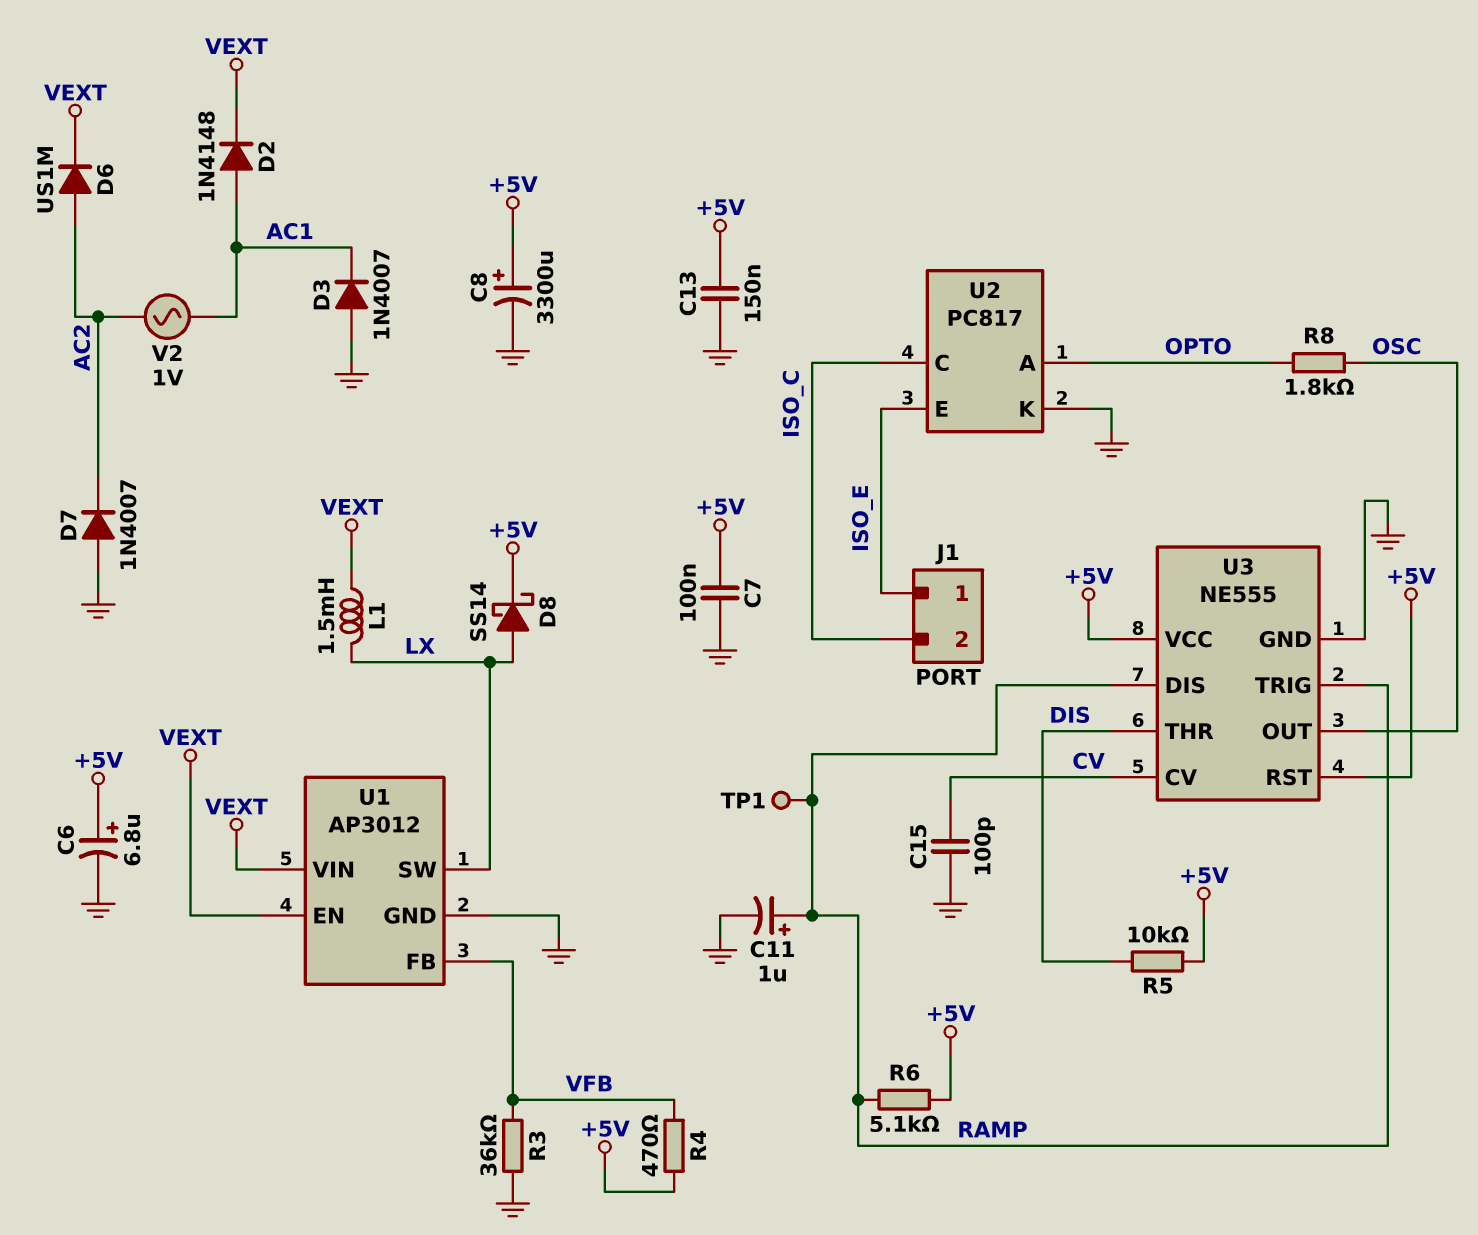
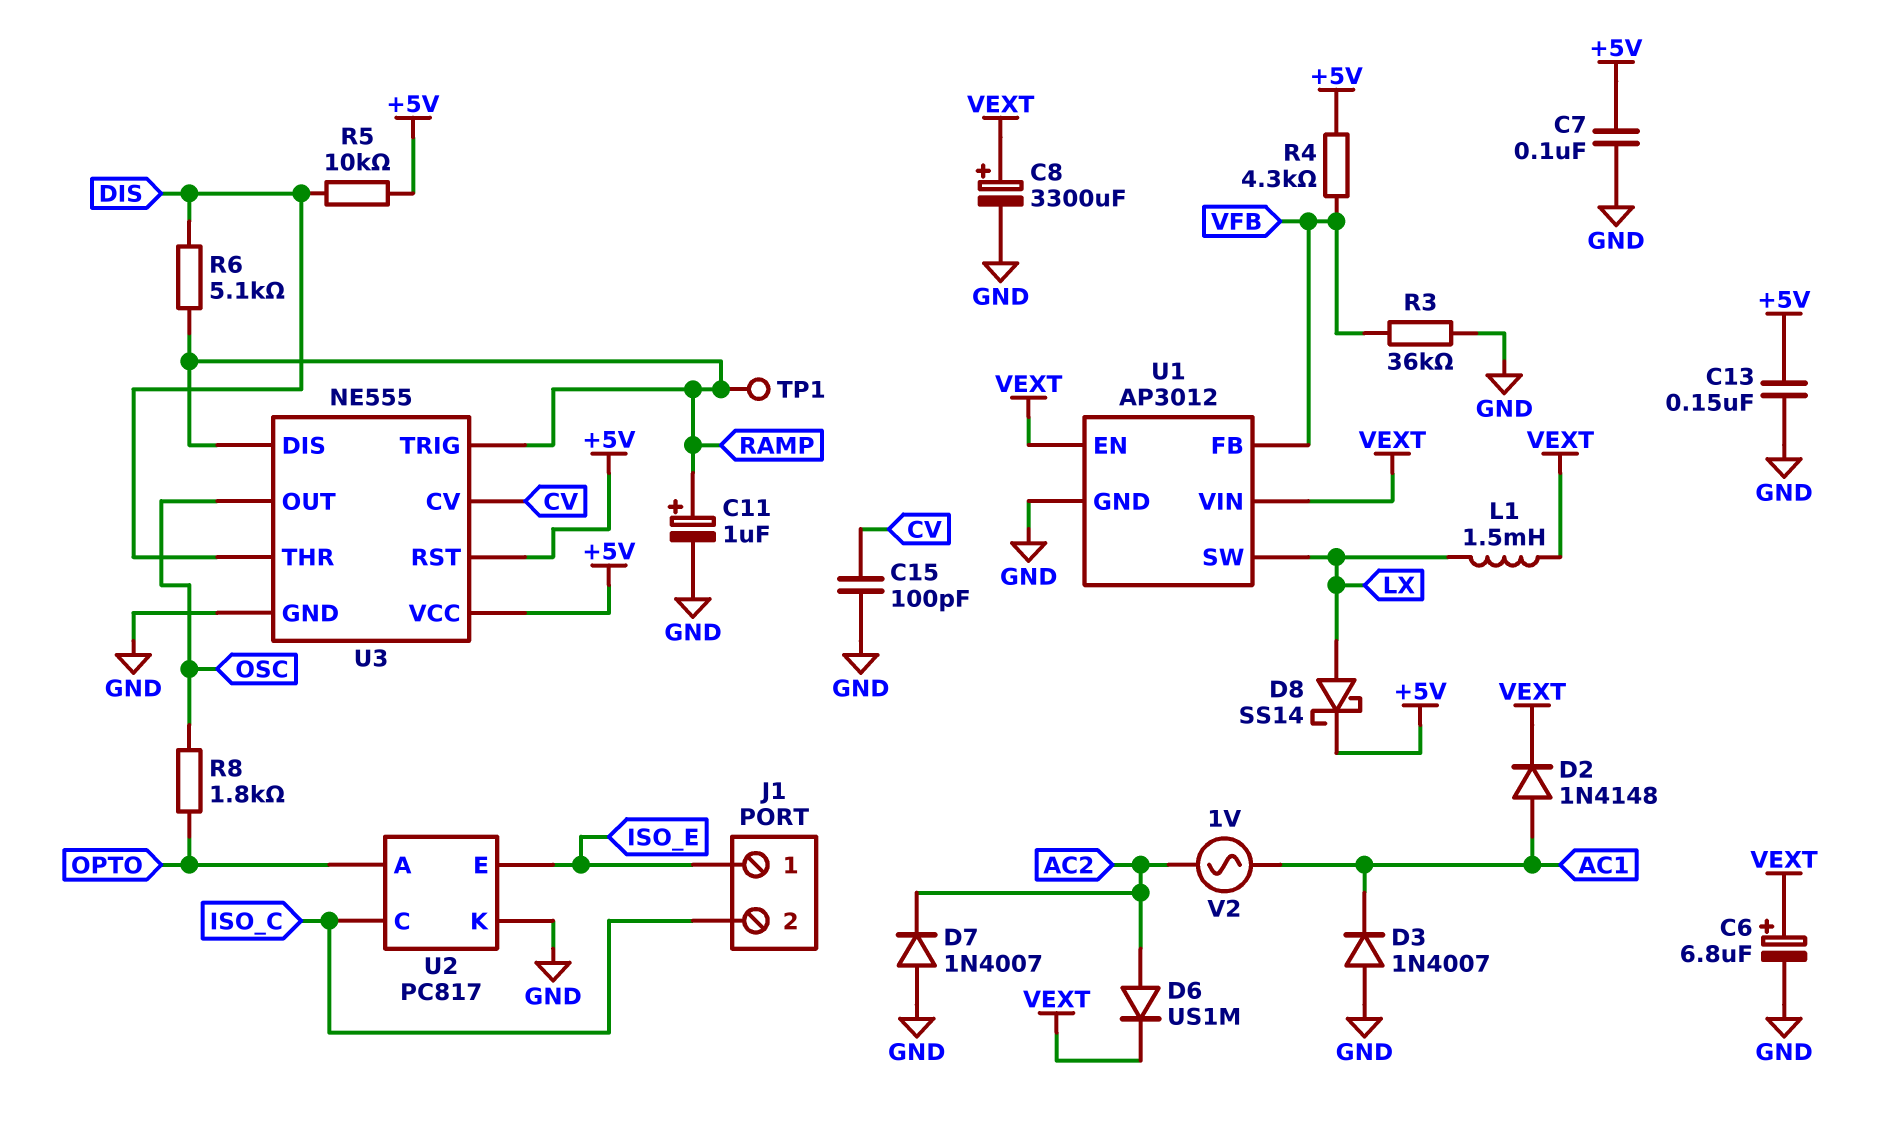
C6: 6.8uF (plus +5V, minus GND) -> 6.8uF (plus VEXT, minus GND)
C8: 3300uF (plus +5V, minus GND) -> 3300uF (plus VEXT, minus GND)
R4: 470 (+5V, VFB) -> 4.3k (+5V, VFB)
R6: 5.1k (+5V, RAMP) -> 5.1k (DIS, RAMP)

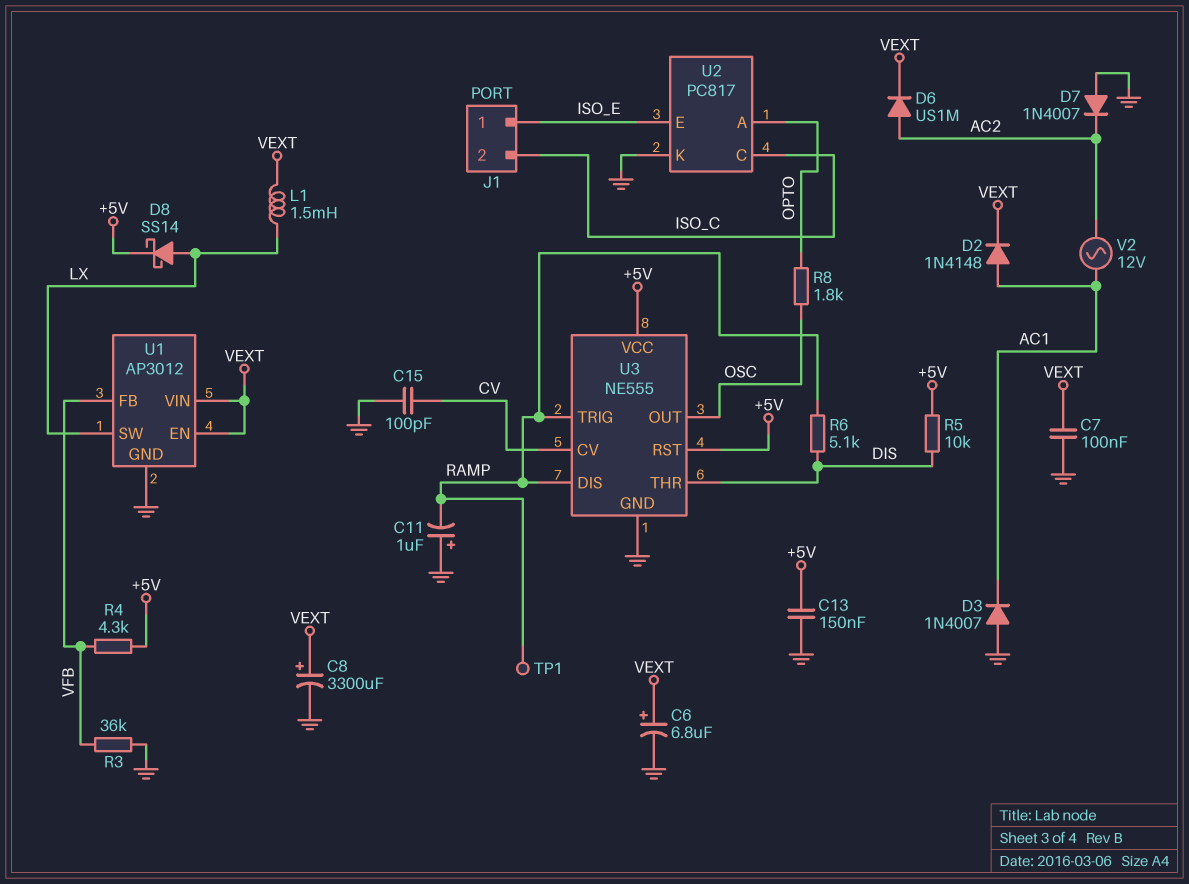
C7: 100nF (+5V, GND) -> 100nF (GND, VEXT)
C11: 1uF (plus RAMP, minus GND) -> 1uF (plus GND, minus RAMP)
V2: AC 1V (AC1, AC2) -> AC 12V (AC1, AC2)

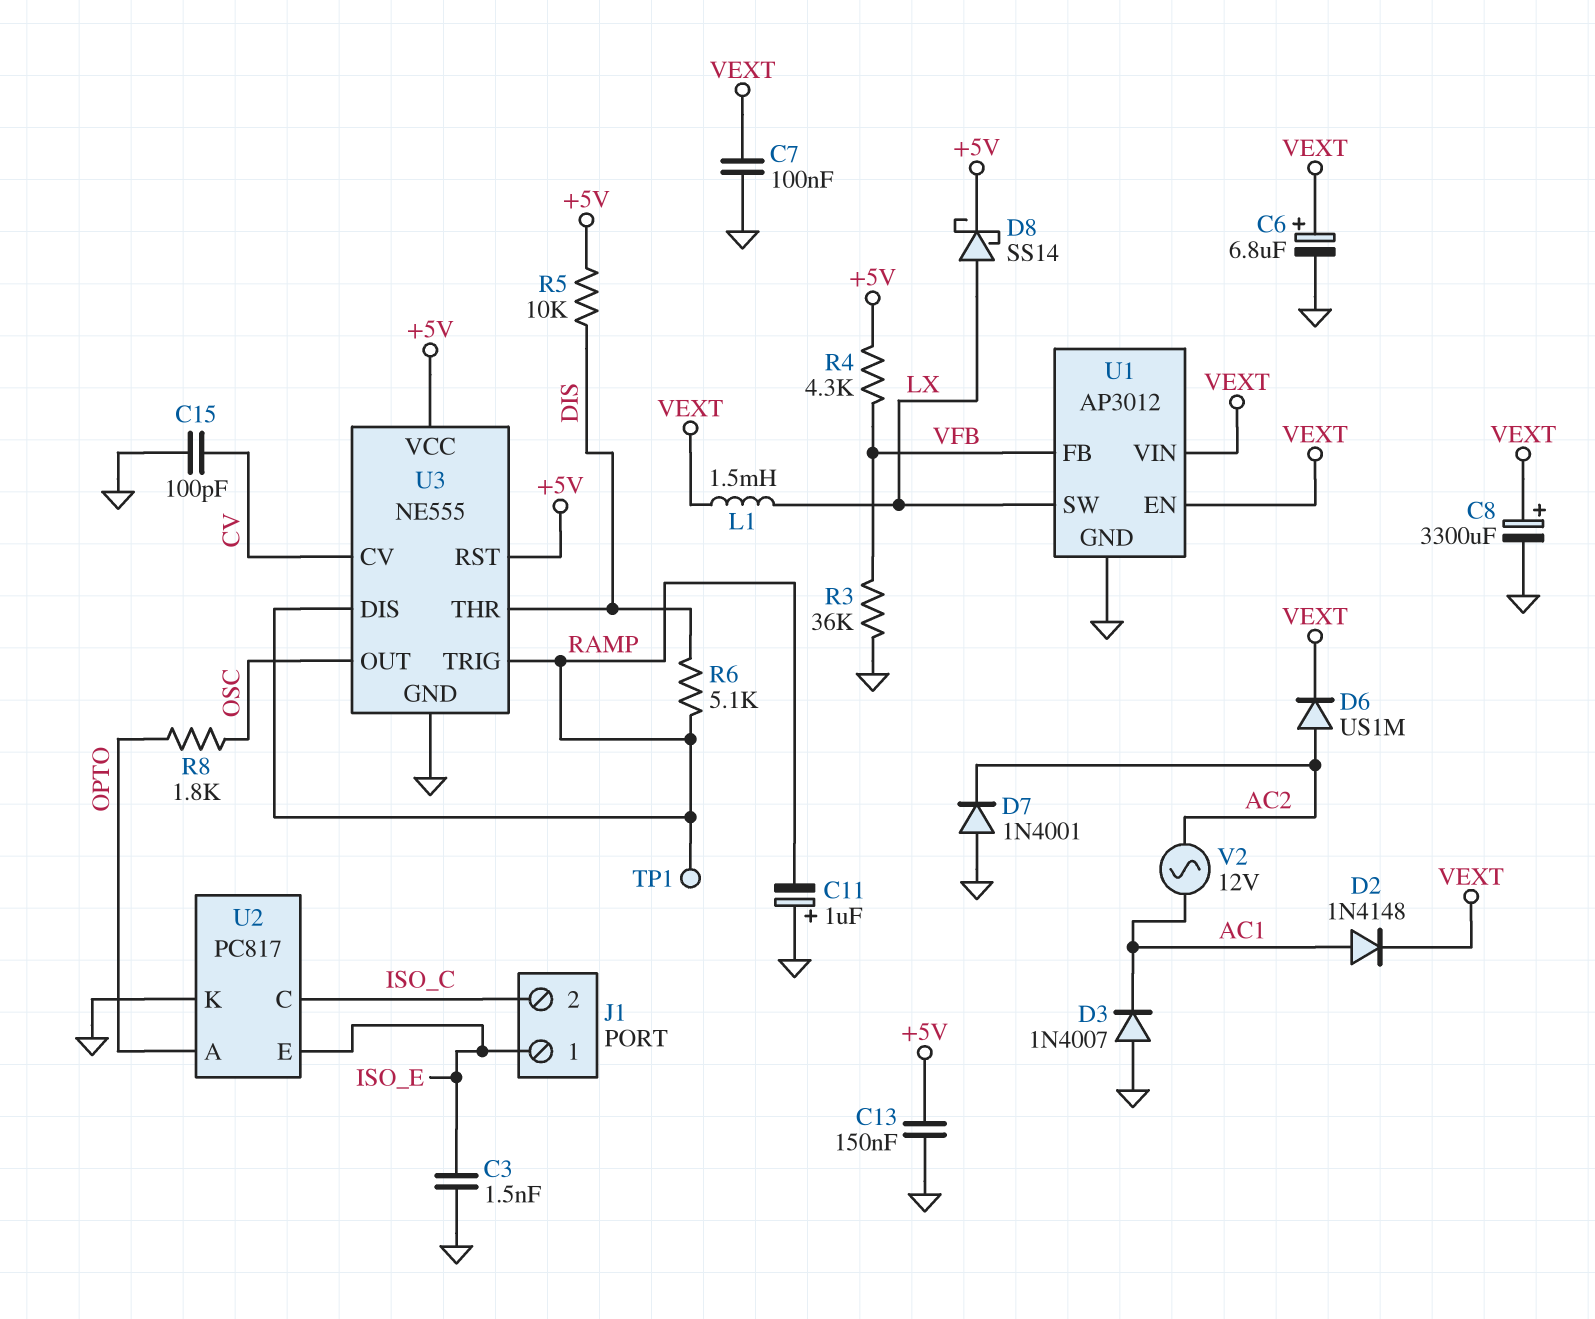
C3: none -> 1.5nF (GND, ISO_E)
D7: diode 1N4007 (A GND, K AC2) -> diode 1N4001 (A GND, K AC2)

